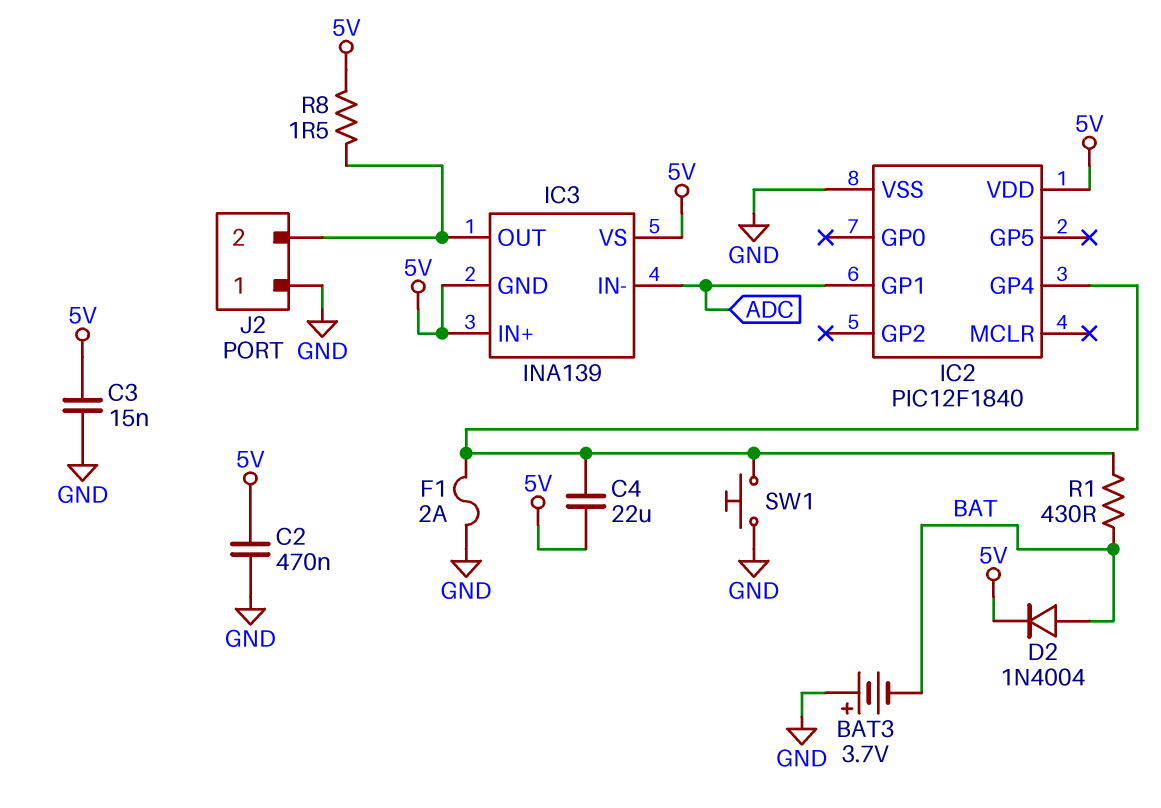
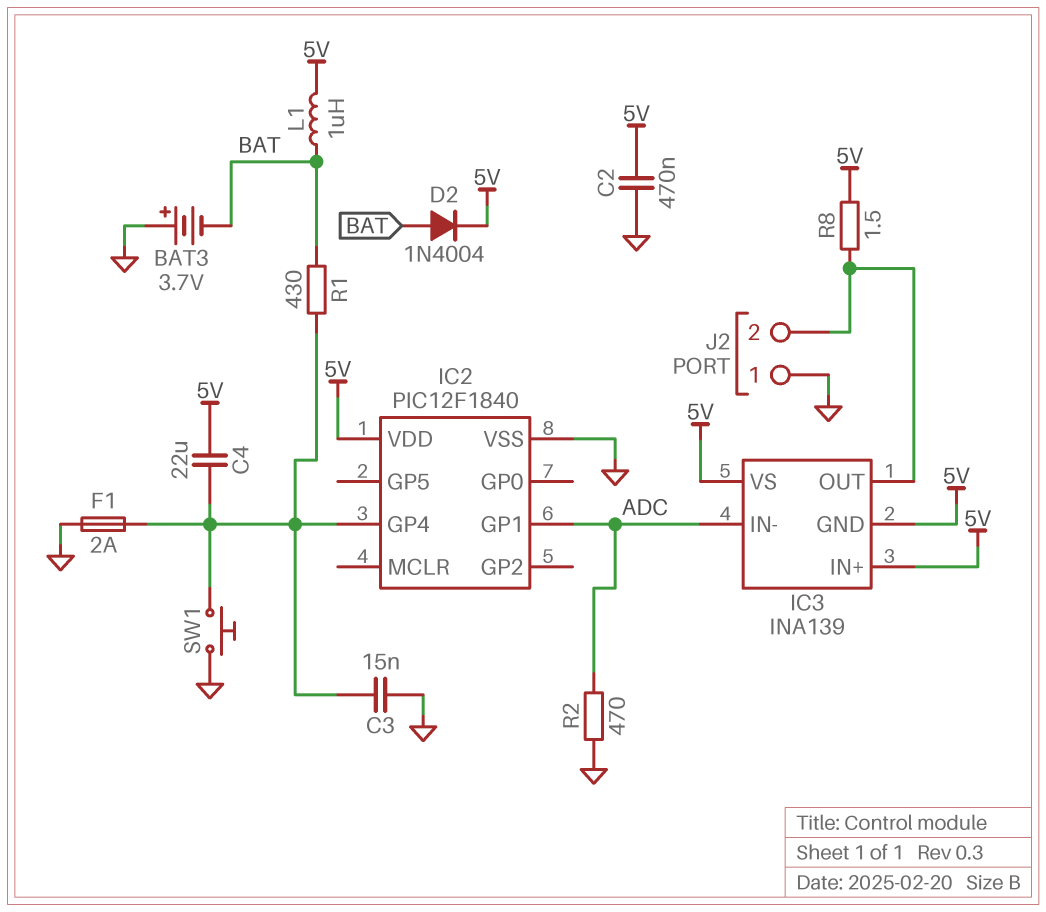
C3: 15nF (5V, GND) -> 15nF (GND, IC2/GP4)
L1: none -> 1uH (5V, BAT)
R2: none -> 470 (ADC, GND)

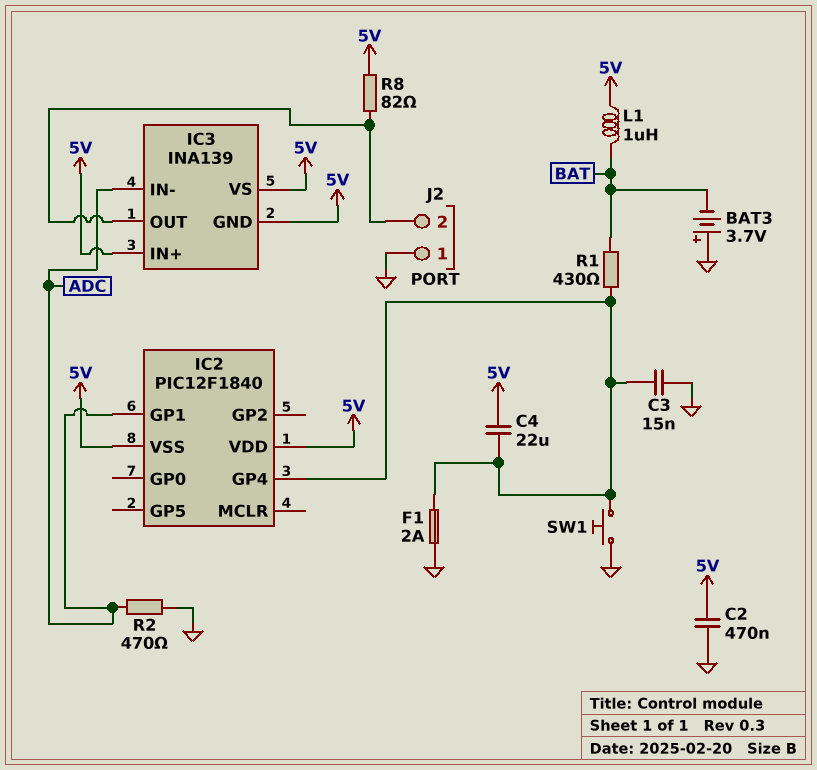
D2: diode 1N4004 (A BAT, K 5V) -> none
IC2 pin VSS: GND -> 5V
R8: 1.5 (5V, IC3/OUT) -> 82 (5V, IC3/OUT)

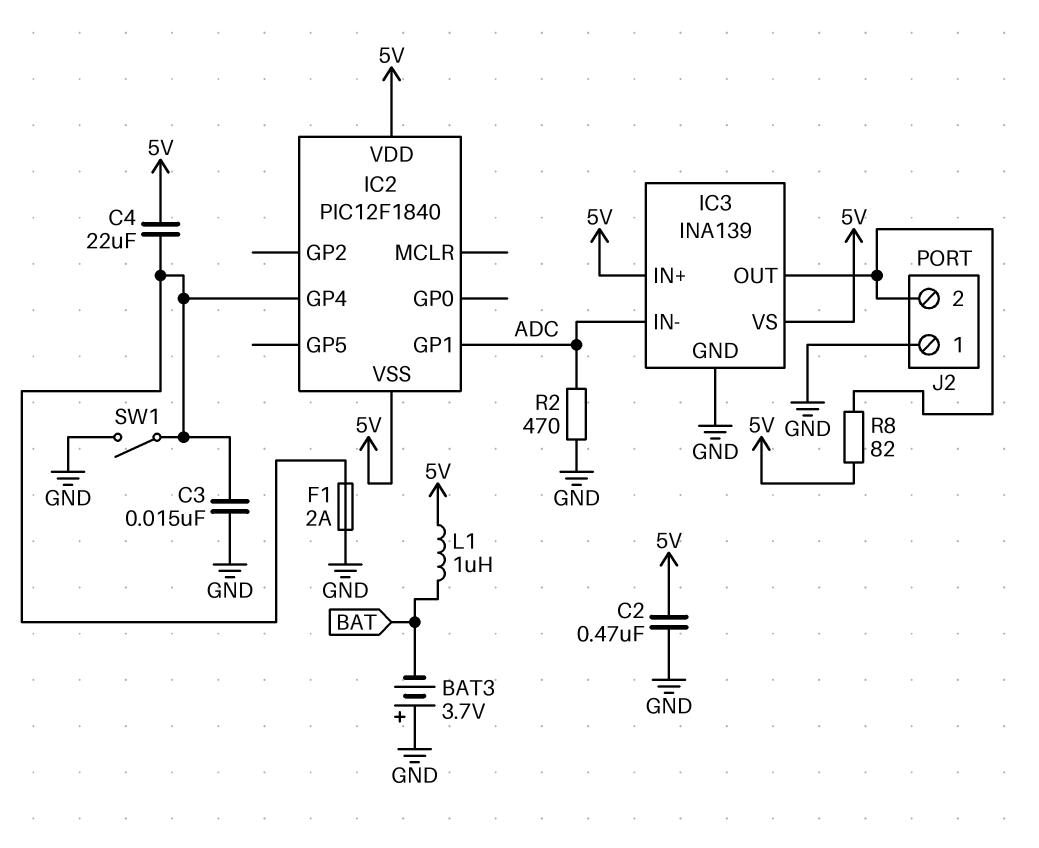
IC3 pin GND: 5V -> GND
R1: 430 (BAT, IC2/GP4) -> none
SW1: button (GND, IC2/GP4) -> switch (GND, IC2/GP4)

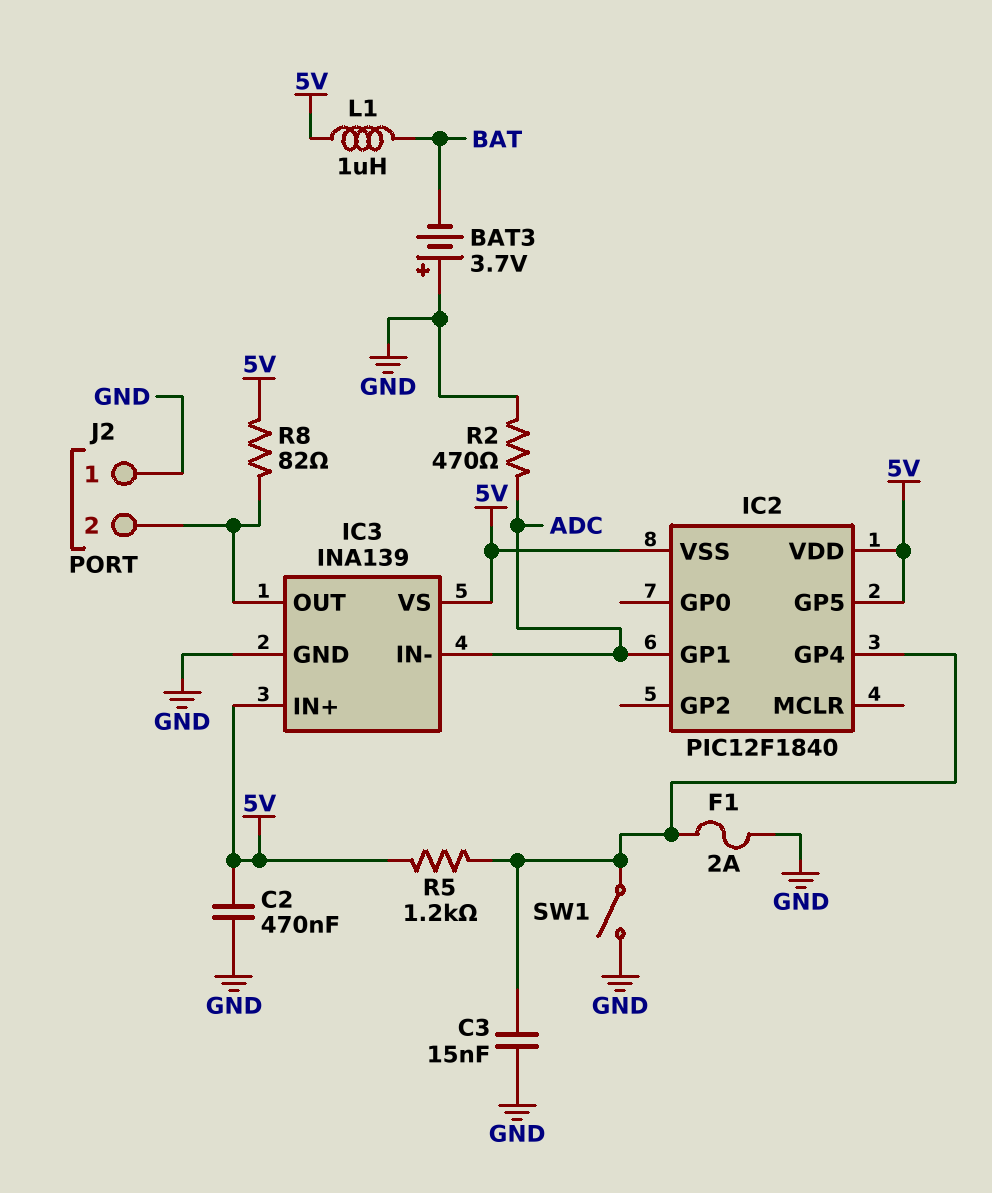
C4: 22uF (5V, IC2/GP4) -> none
IC2 pin GP5: none -> 5V
R5: none -> 1.2k (5V, IC2/GP4)

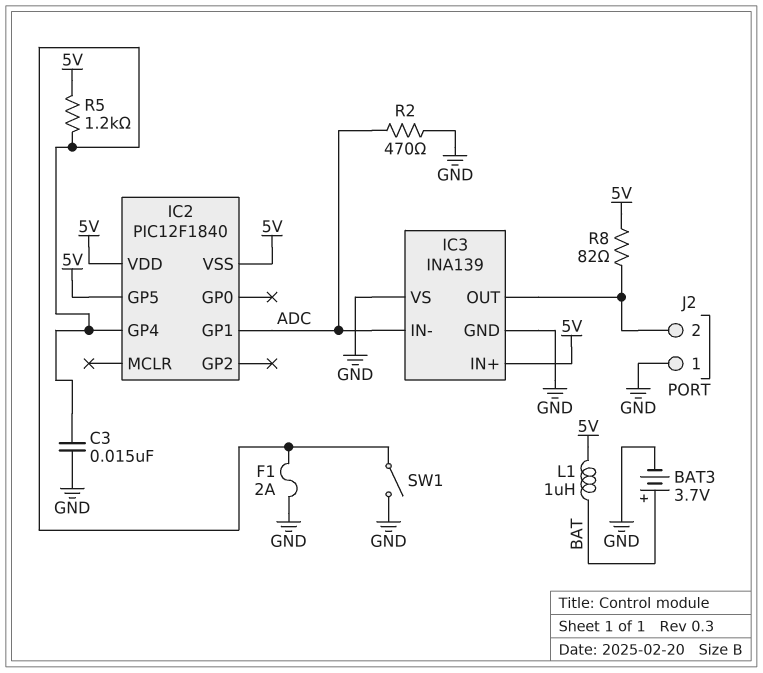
BAT3: 3.7V (plus GND, minus BAT) -> 3.7V (plus BAT, minus GND)
C2: 470nF (5V, GND) -> none
IC3 pin VS: 5V -> GND

